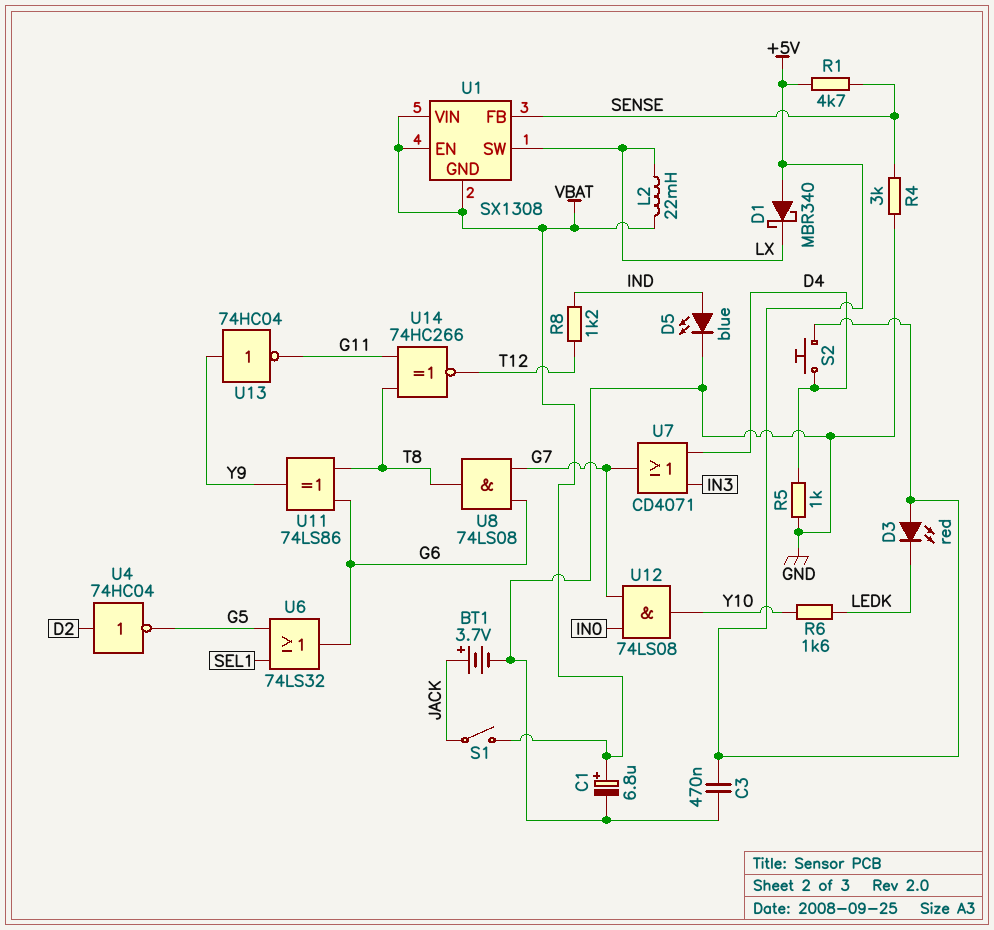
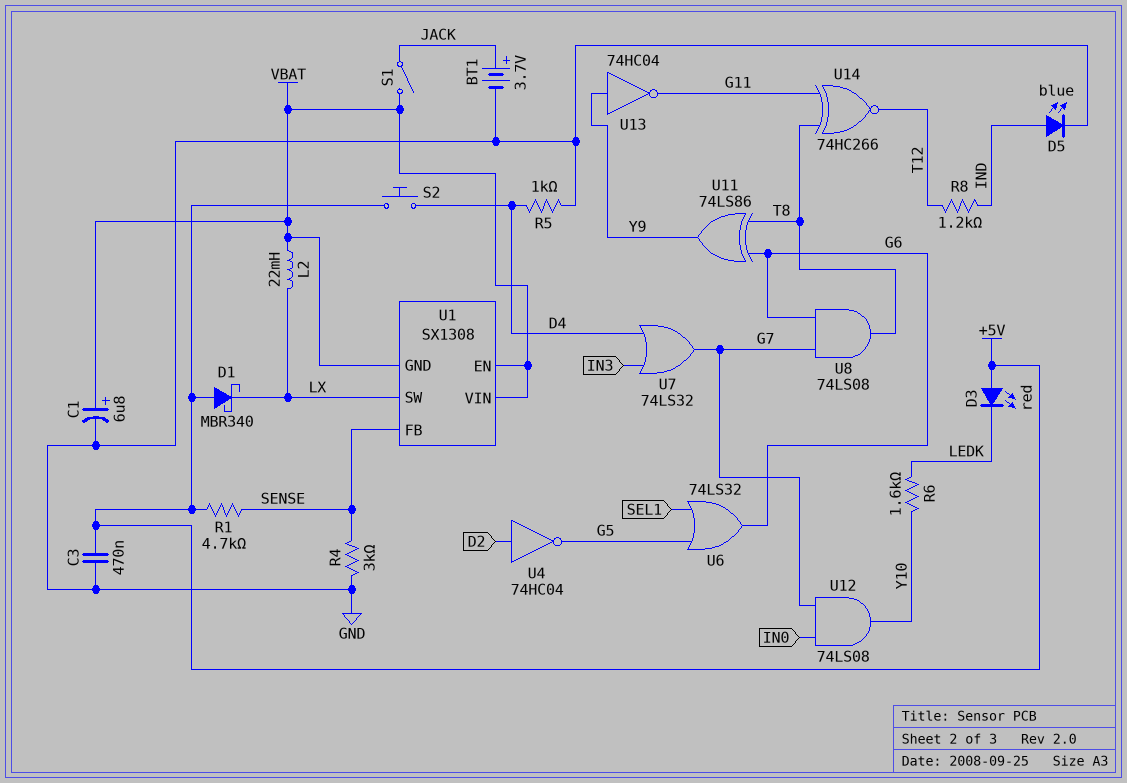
U7: OR CD4071 (in D4, in IN3, out G7) -> OR 74LS32 (in D4, in IN3, out G7)

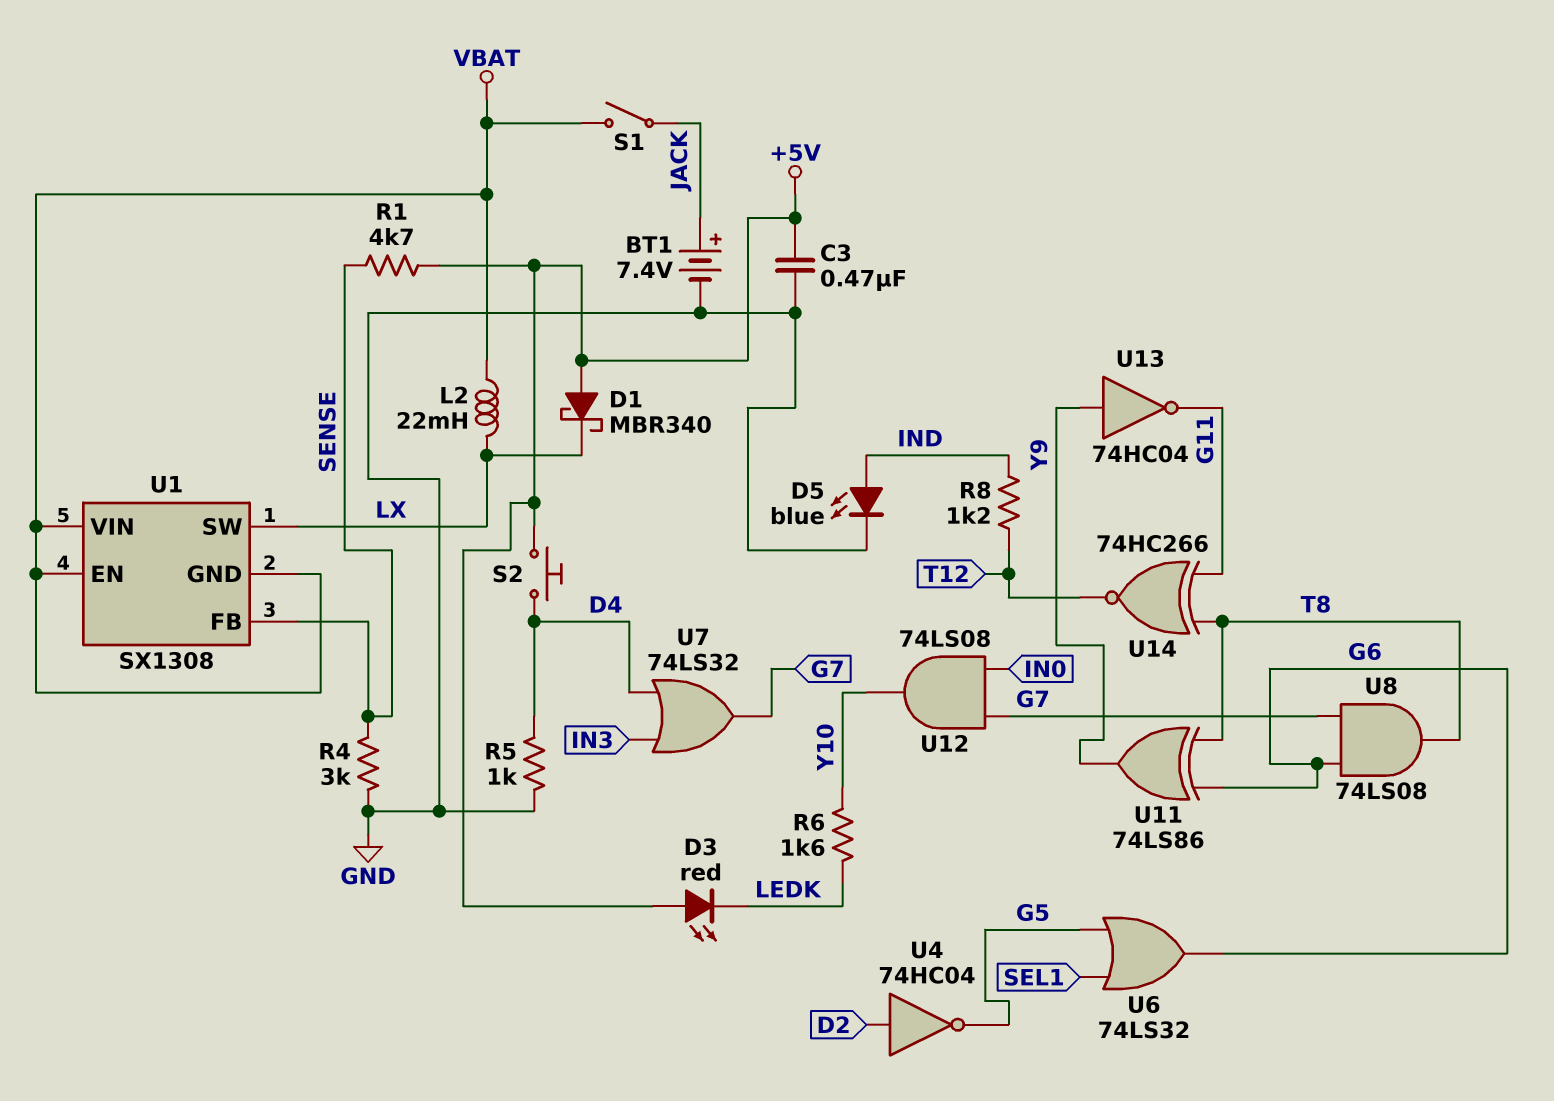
BT1: 3.7V (plus JACK, minus GND) -> 7.4V (plus JACK, minus GND)
C1: 6.8uF (plus VBAT, minus GND) -> none

